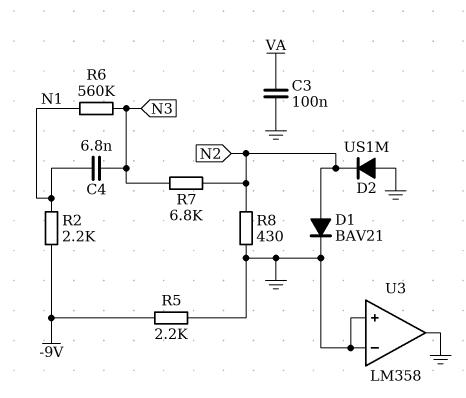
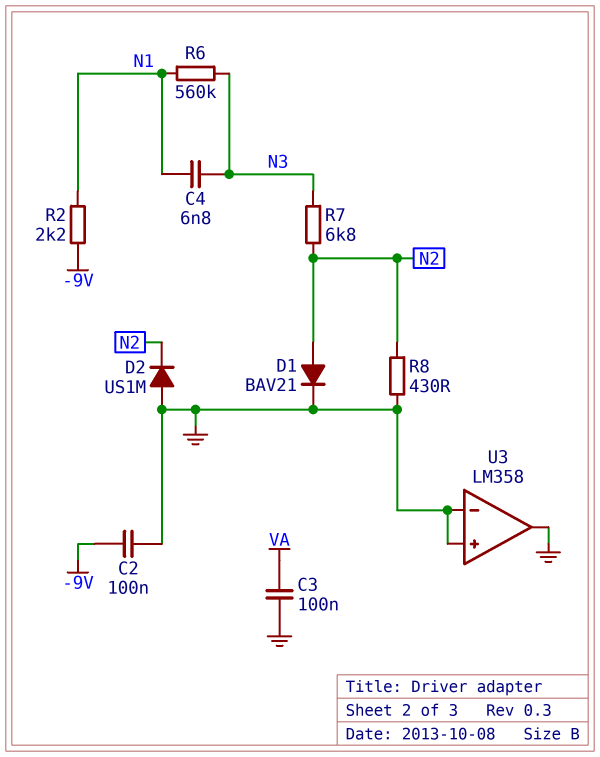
C2: none -> 100nF (-9V, GND)
R5: 2.2k (-9V, GND) -> none

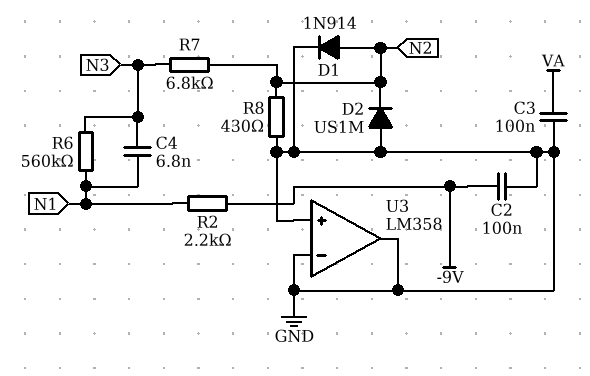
D1: diode BAV21 (A N2, K GND) -> diode 1N914 (A N2, K GND)

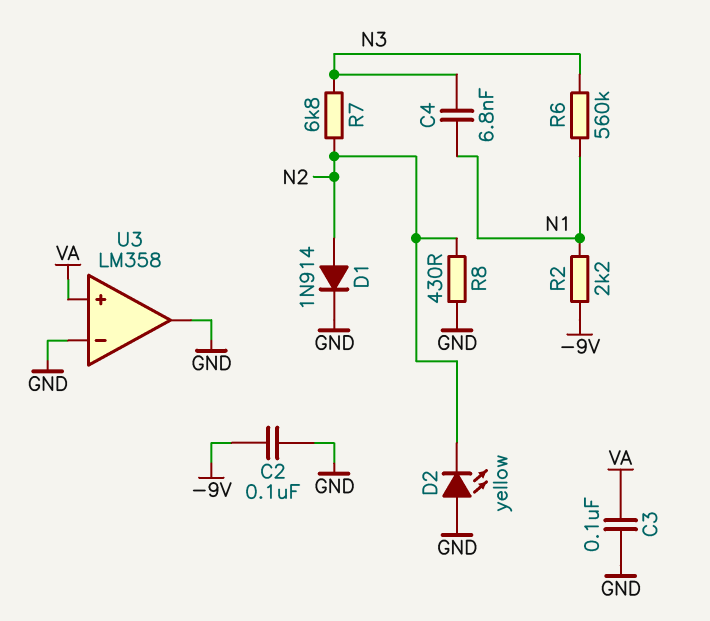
D2: diode US1M (A GND, K N2) -> LED yellow (A GND, K N2)
U3 pin in+: GND -> VA

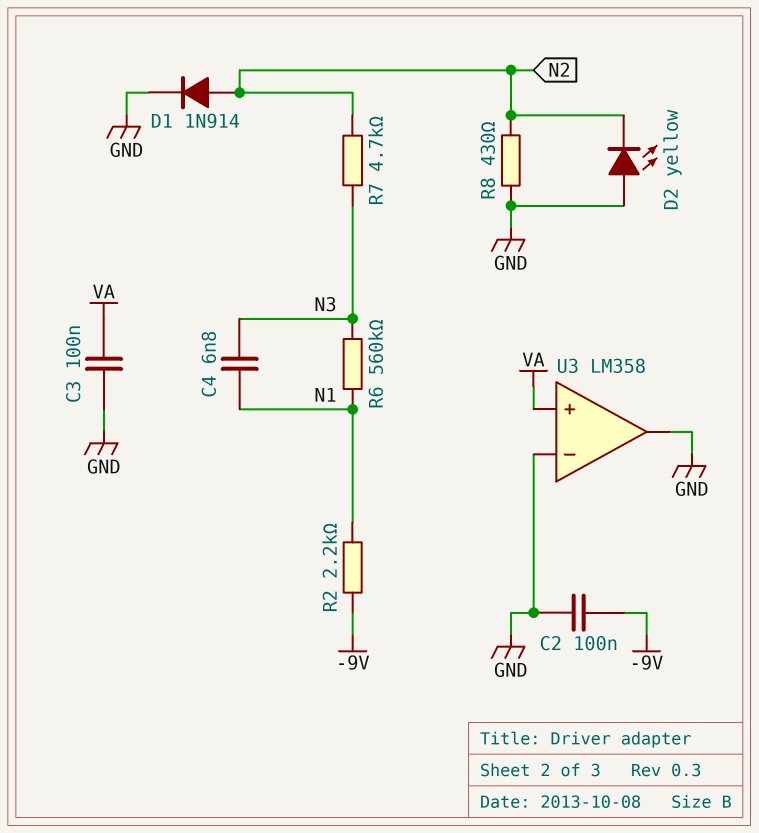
R7: 6.8k (N2, N3) -> 4.7k (N2, N3)

